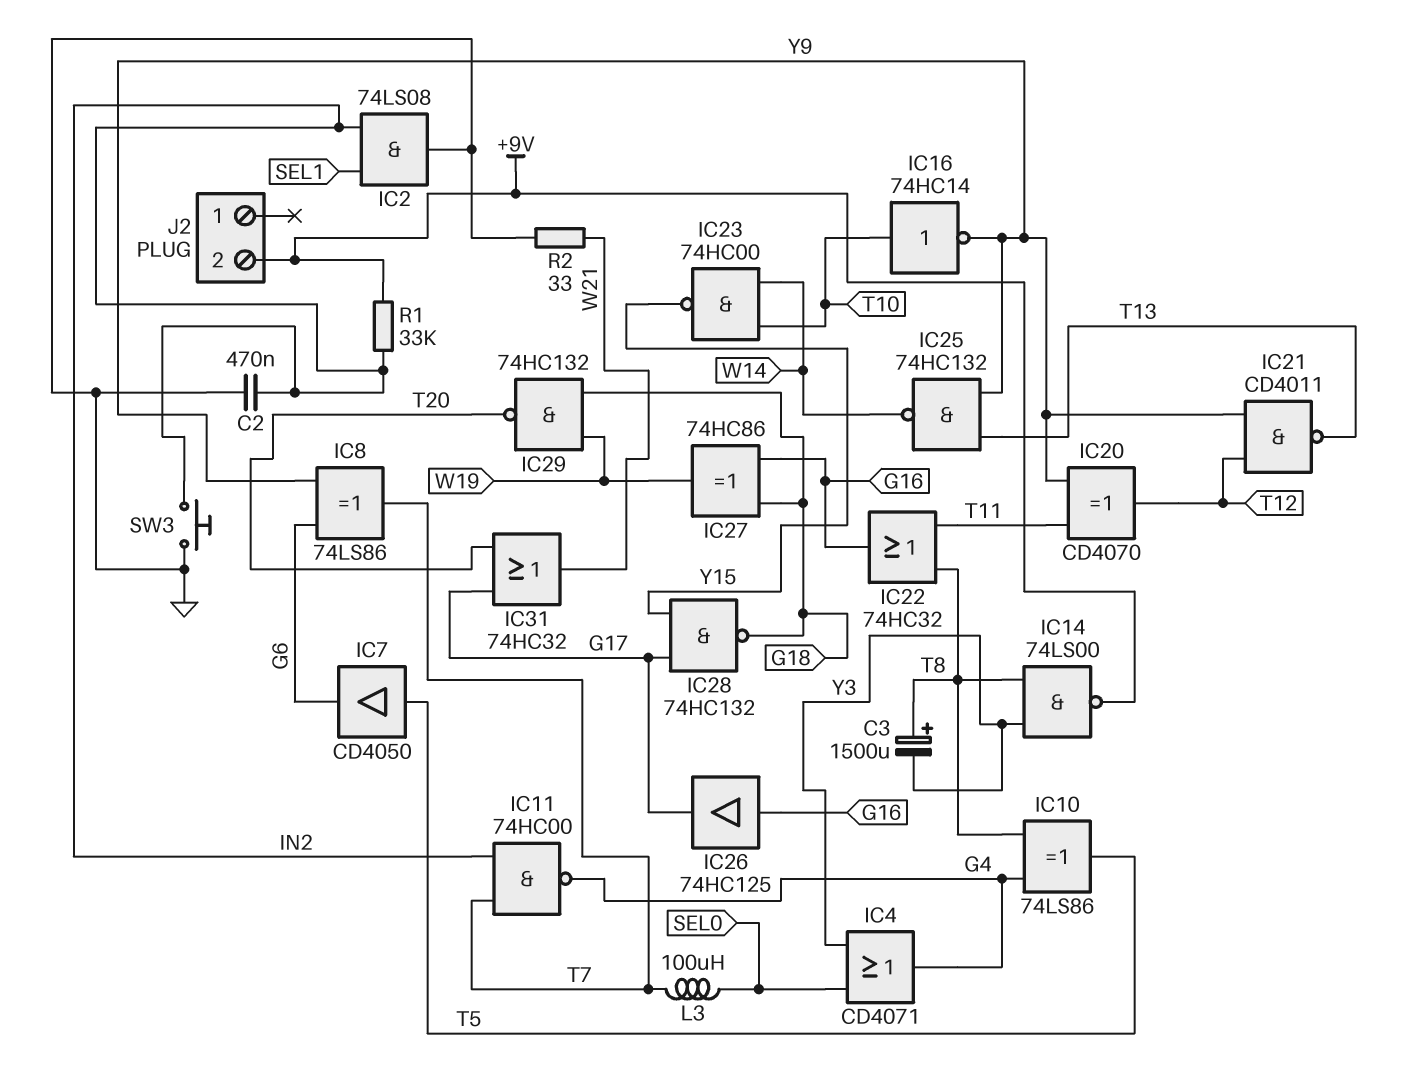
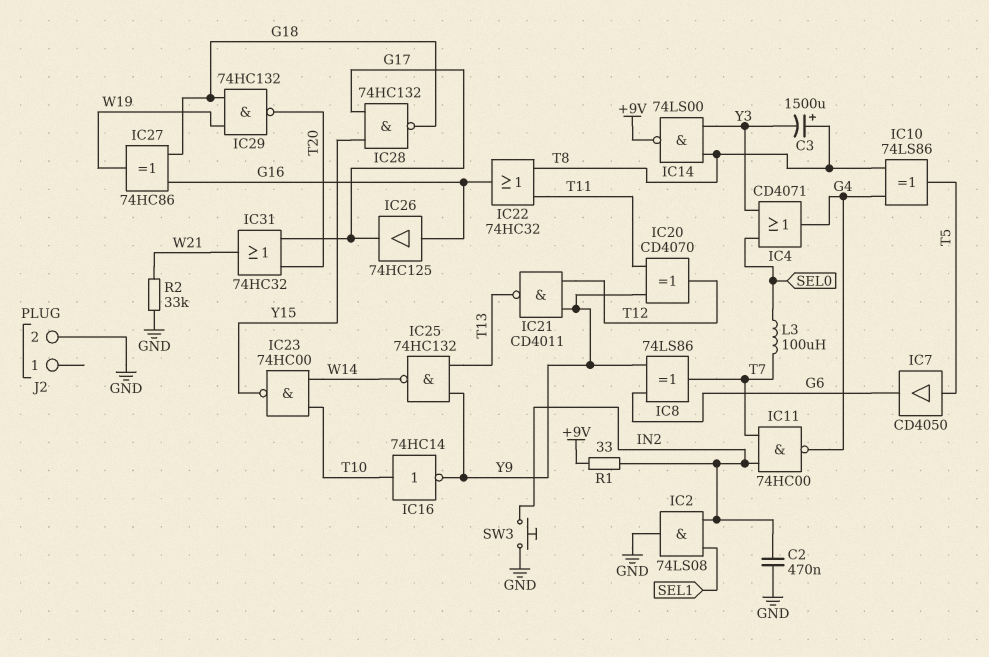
J2 pin 2: +9V -> GND
R1: 33k (+9V, IN2) -> 33 (+9V, IN2)
R2: 33 (GND, W21) -> 33k (GND, W21)

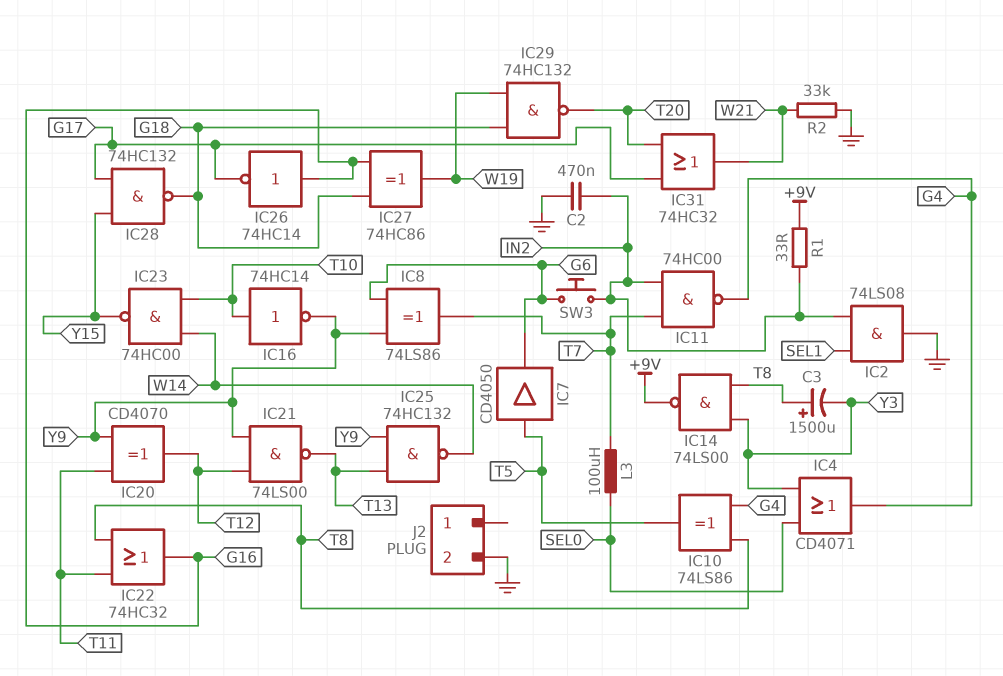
IC21: NAND CD4011 (in T12, in Y9, out T13) -> NAND 74LS00 (in T12, in Y9, out T13)
IC26: buffer 74HC125 (in G16, out G17) -> NOT 74HC14 (in G16, out G17)
SW3: button (GND, IN2) -> button (G6, IN2)

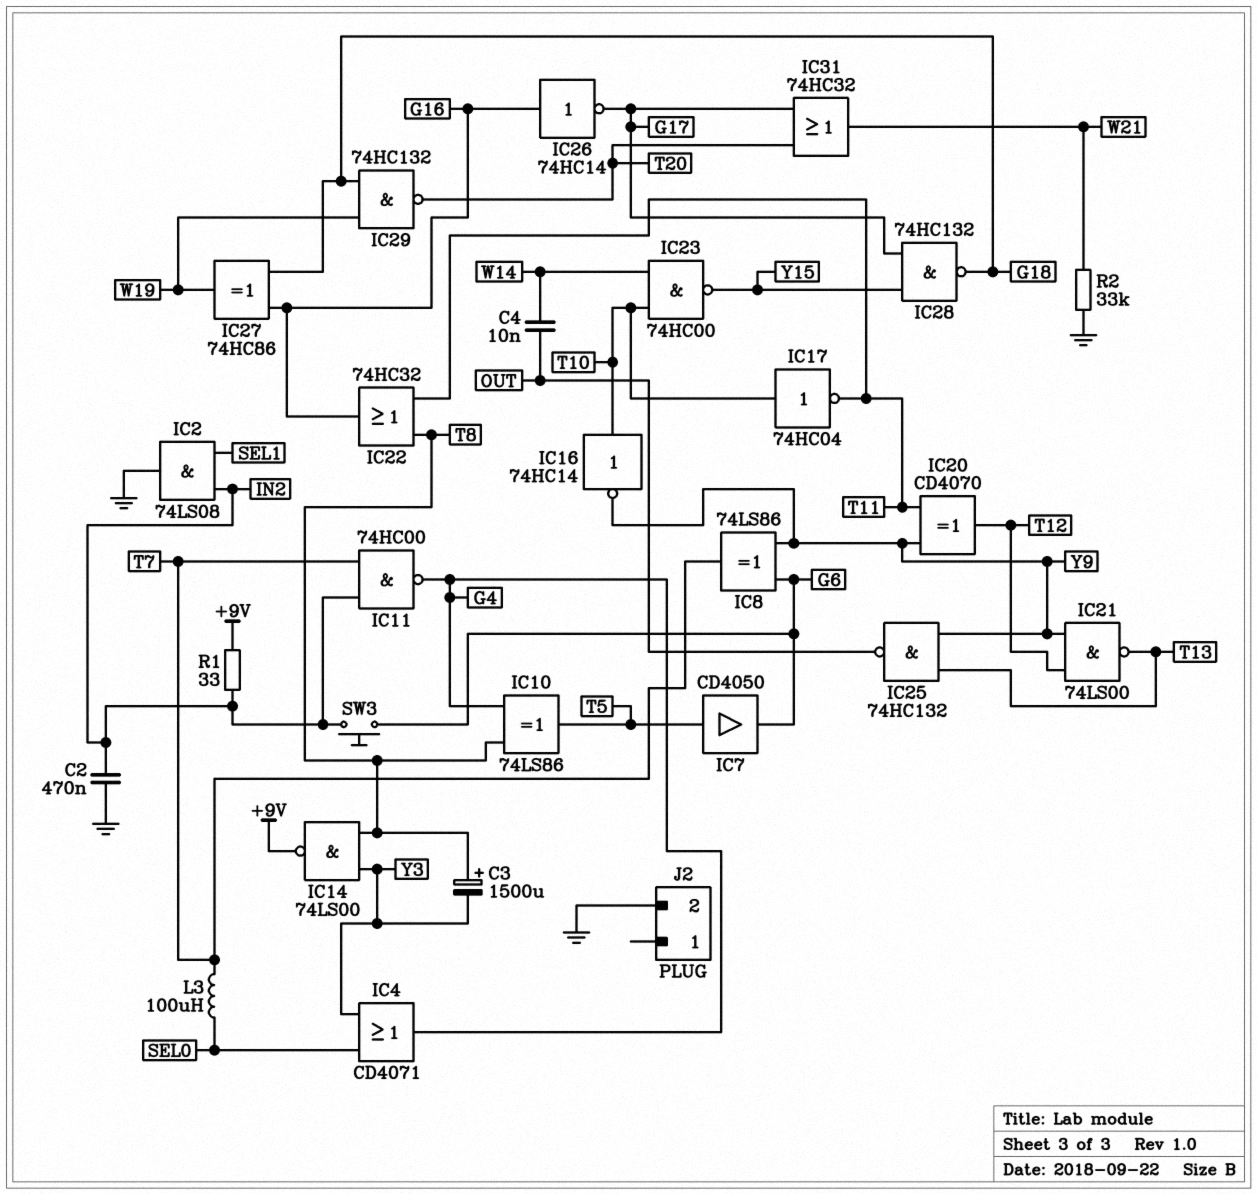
C4: none -> 10nF (OUT, W14)
IC17: none -> NOT 74HC04 (in T10, out T11)
IC25: NAND 74HC132 (in T13, in Y9, out W14) -> NAND 74HC132 (in T13, in Y9, out OUT)

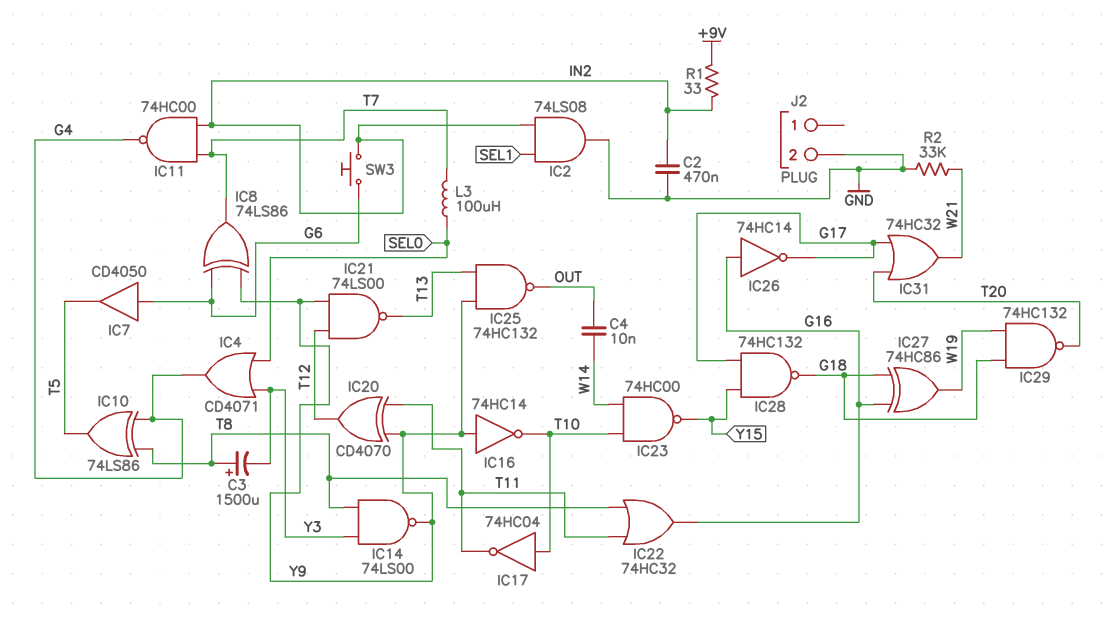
IC7: buffer CD4050 (in T5, out G6) -> buffer CD4050 (in G6, out T5)
IC14: NAND 74LS00 (in T8, in Y3, out +9V) -> NAND 74LS00 (in T8, in Y3, out Y9)
IC16: NOT 74HC14 (in T10, out Y9) -> NOT 74HC14 (in Y9, out T10)

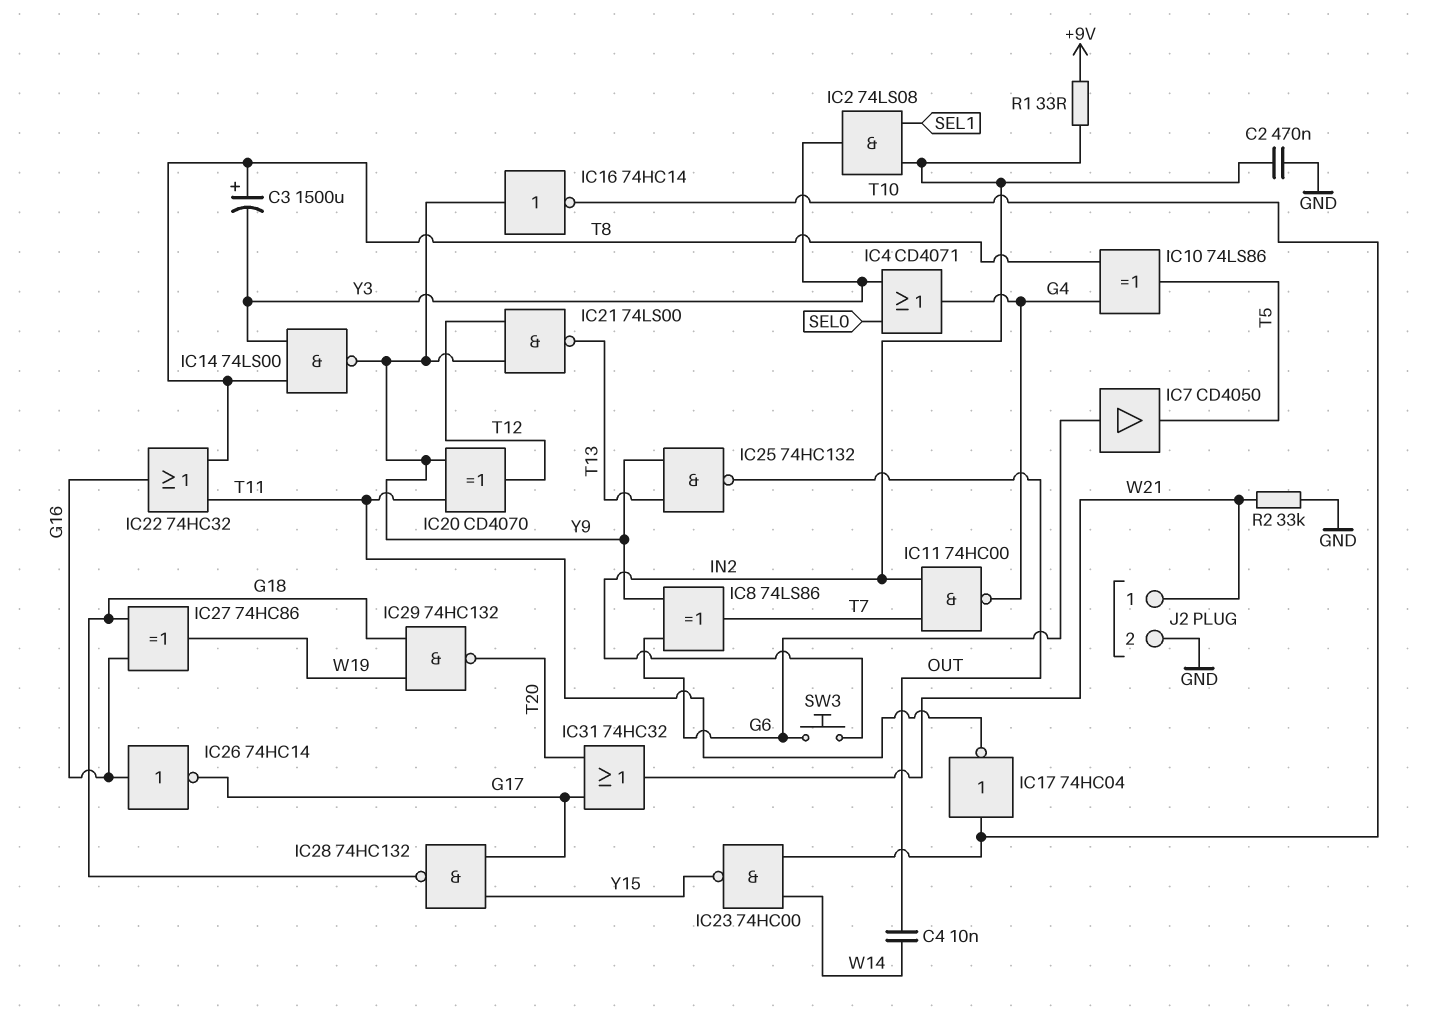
IC2: AND 74LS08 (in IN2, in SEL1, out GND) -> AND 74LS08 (in IN2, in SEL1, out Y3)
J2 pin 1: none -> W21
L3: 100uH (SEL0, T7) -> none

